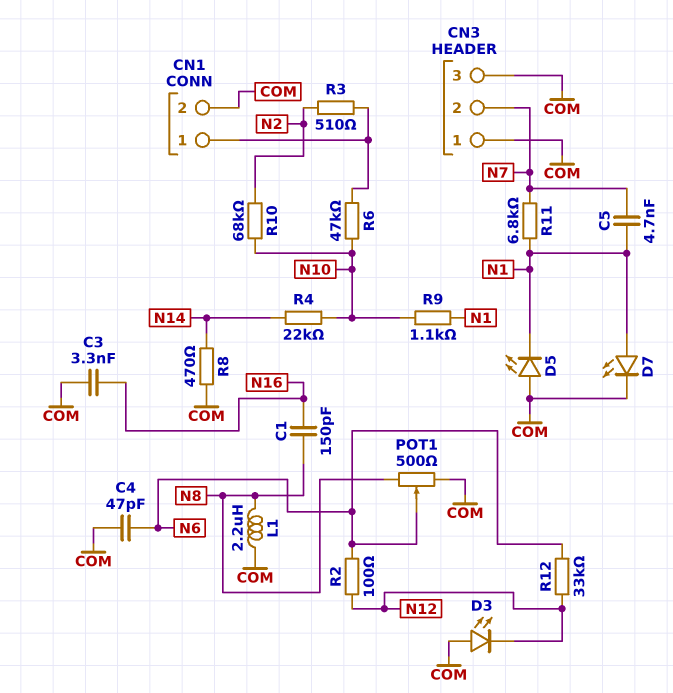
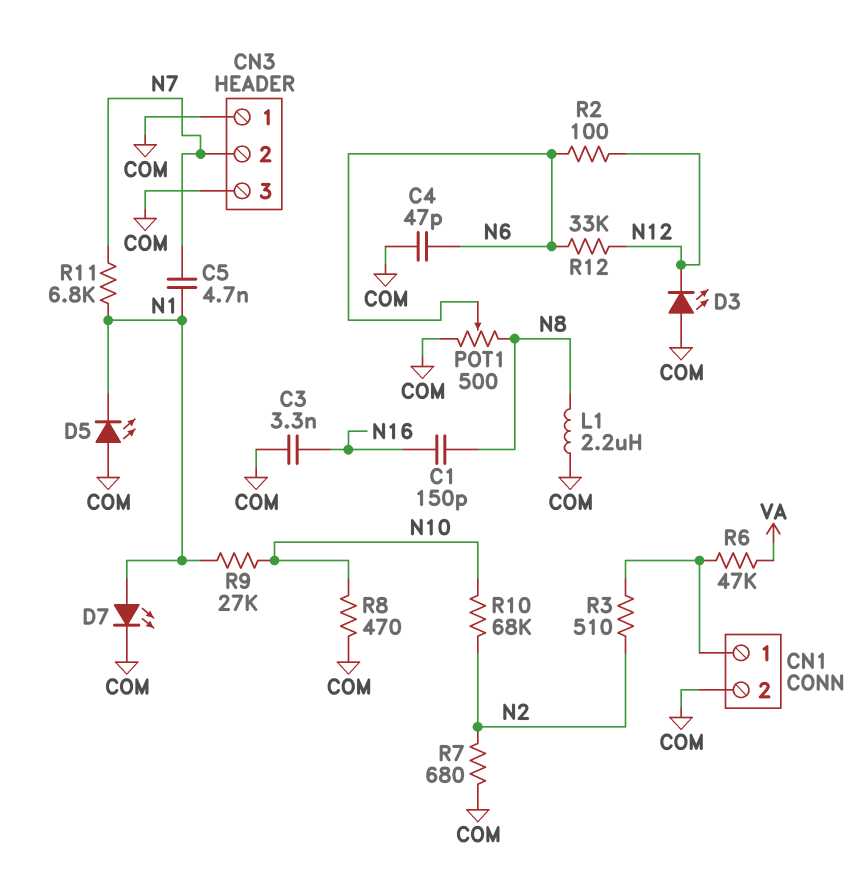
R4: 22k (N10, N14) -> none
R6: 47k (CN1/1, N10) -> 47k (CN1/1, VA)
R7: none -> 680 (COM, N2)
R8: 470 (COM, N14) -> 470 (COM, N10)
R9: 1.1k (N1, N10) -> 27k (N1, N10)

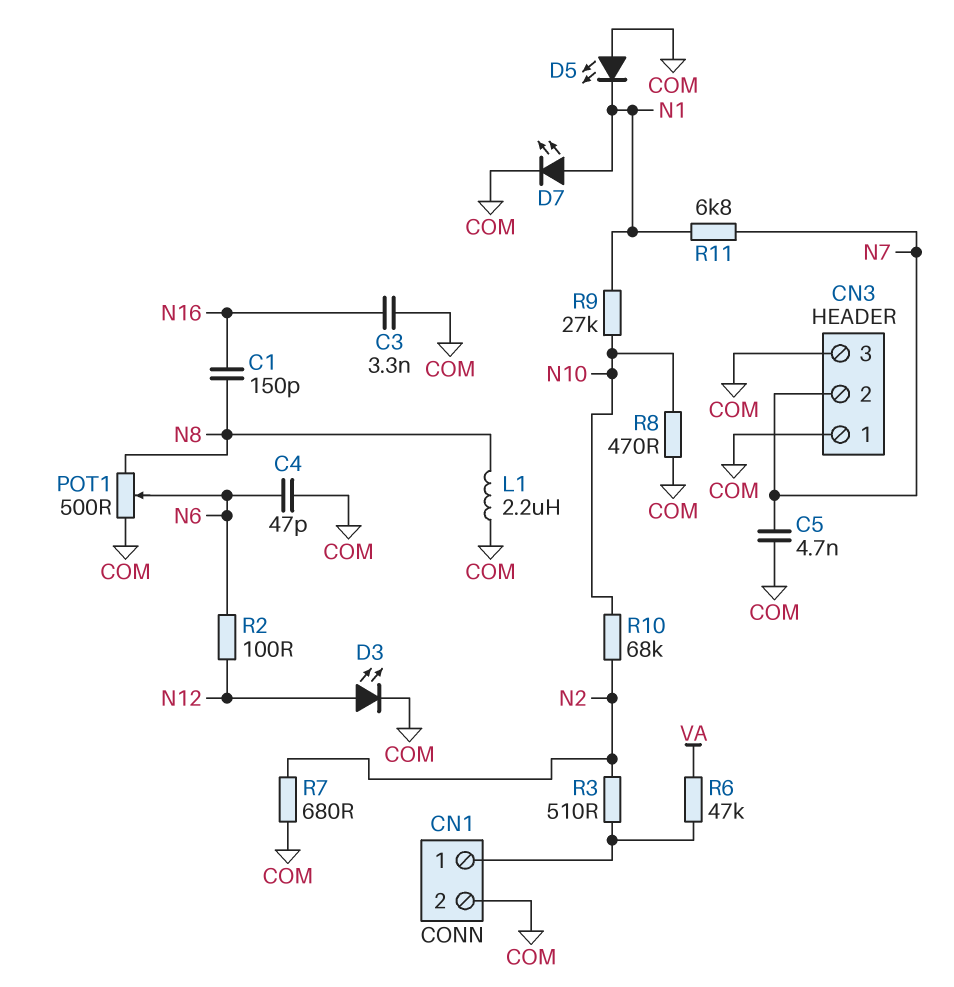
C5: 4.7nF (N1, N7) -> 4.7nF (COM, N7)
D3: LED (A COM, K N12) -> LED (A N12, K COM)
R12: 33k (N6, N12) -> none

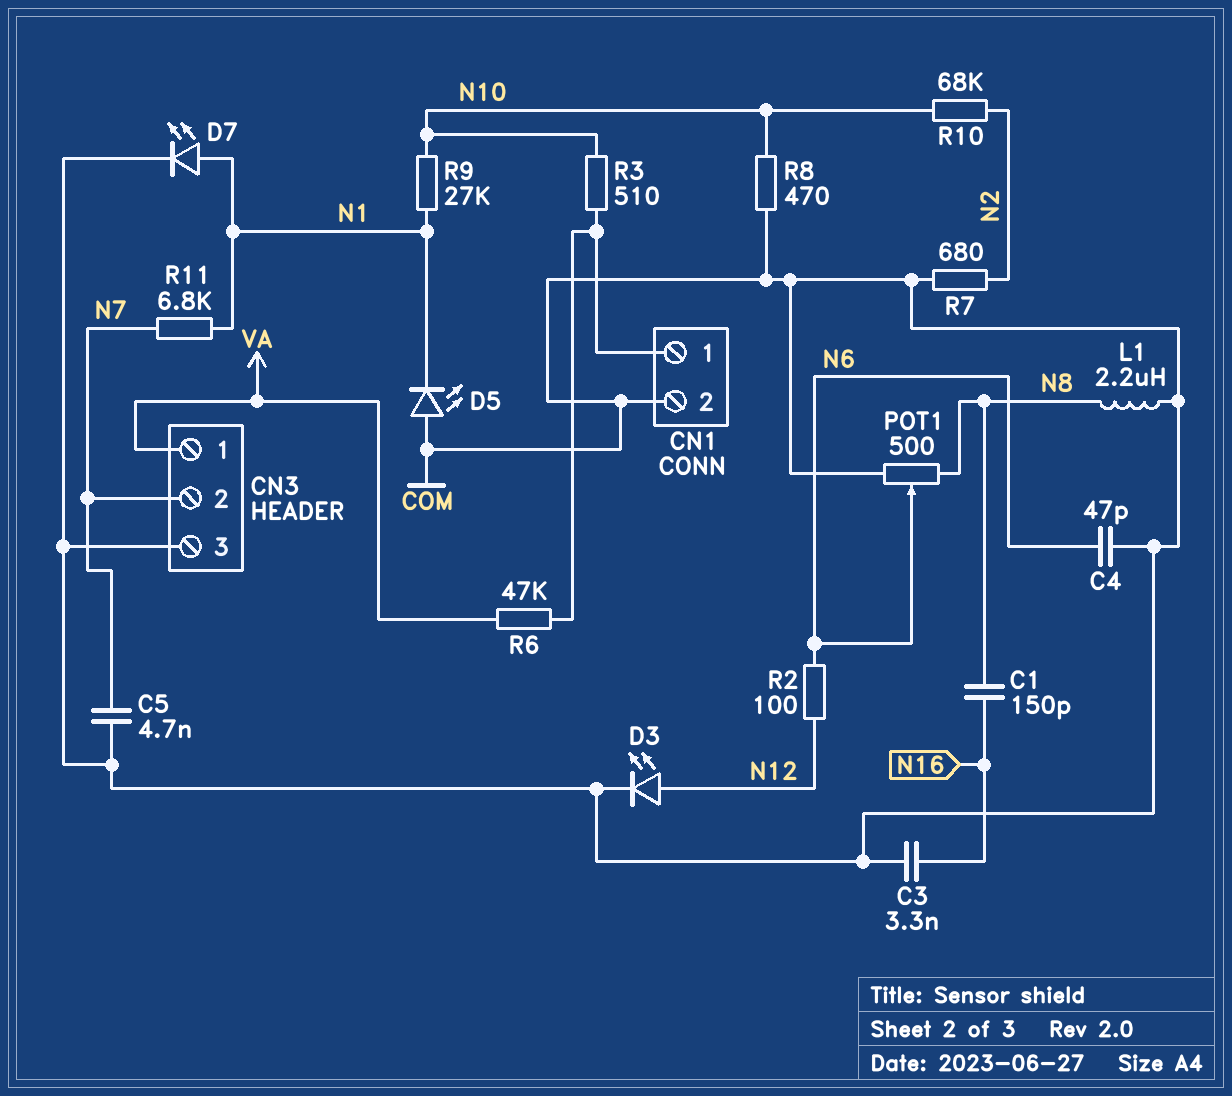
CN3 pin 1: COM -> VA
R3: 510 (CN1/1, N2) -> 510 (CN1/1, N10)

